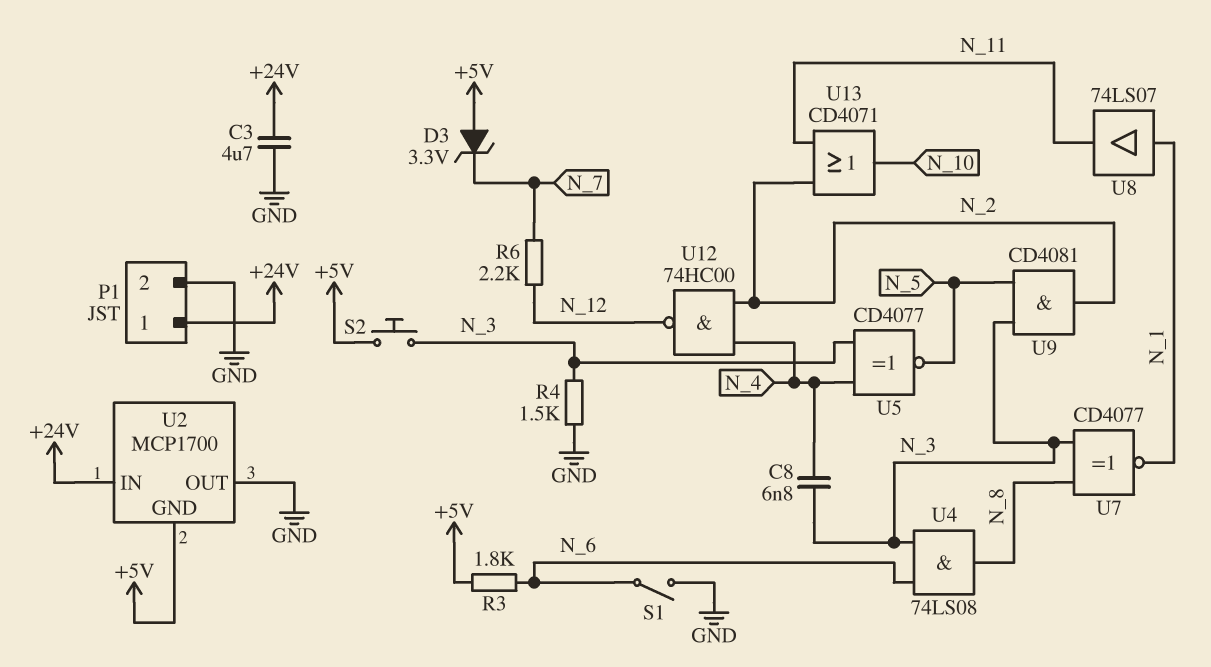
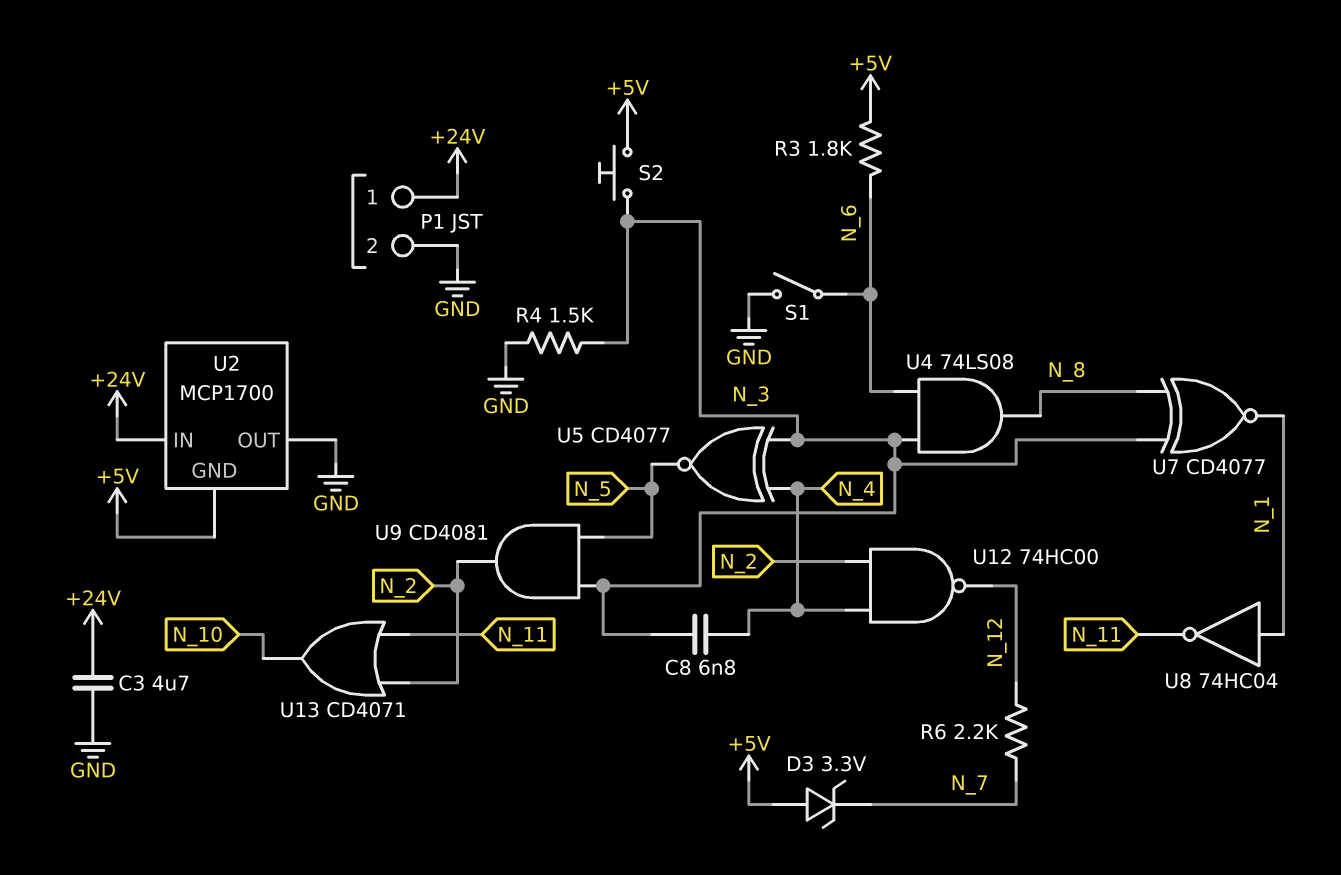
U8: buffer 74LS07 (in N_1, out N_11) -> NOT 74HC04 (in N_1, out N_11)

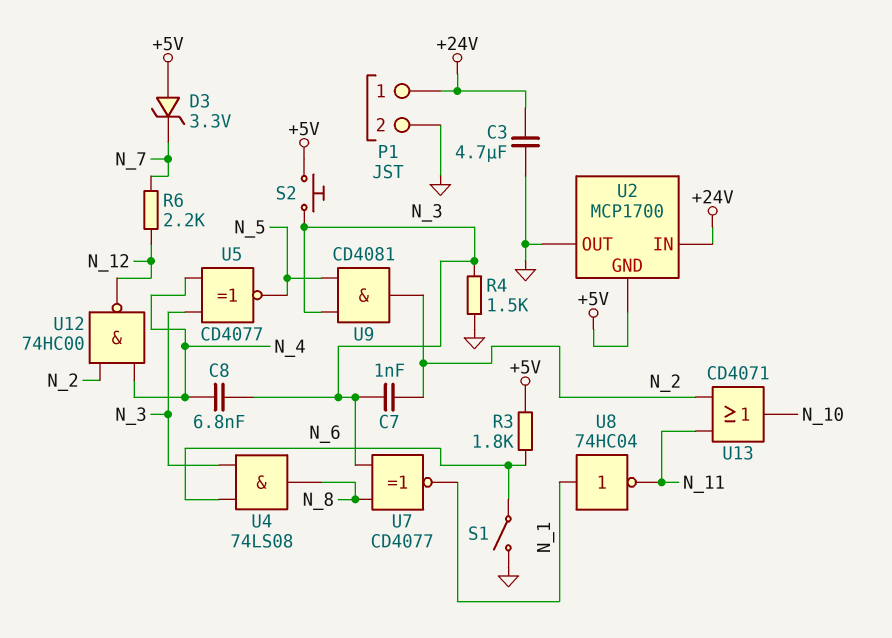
C7: none -> 1nF (N_2, N_3)

